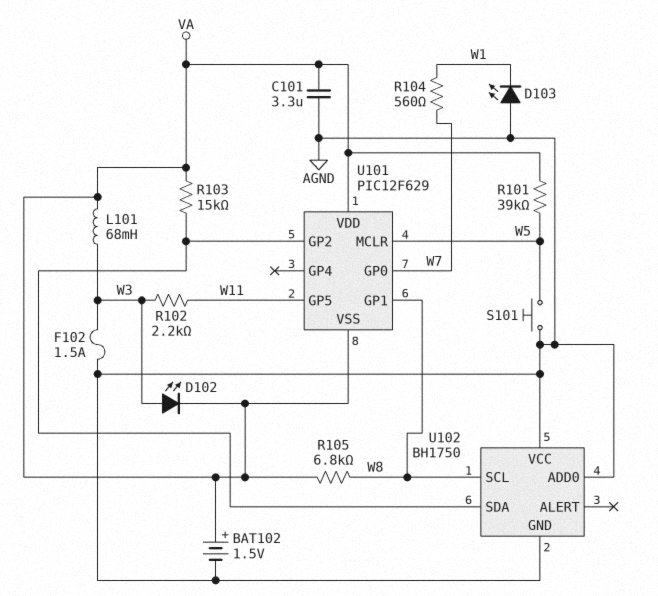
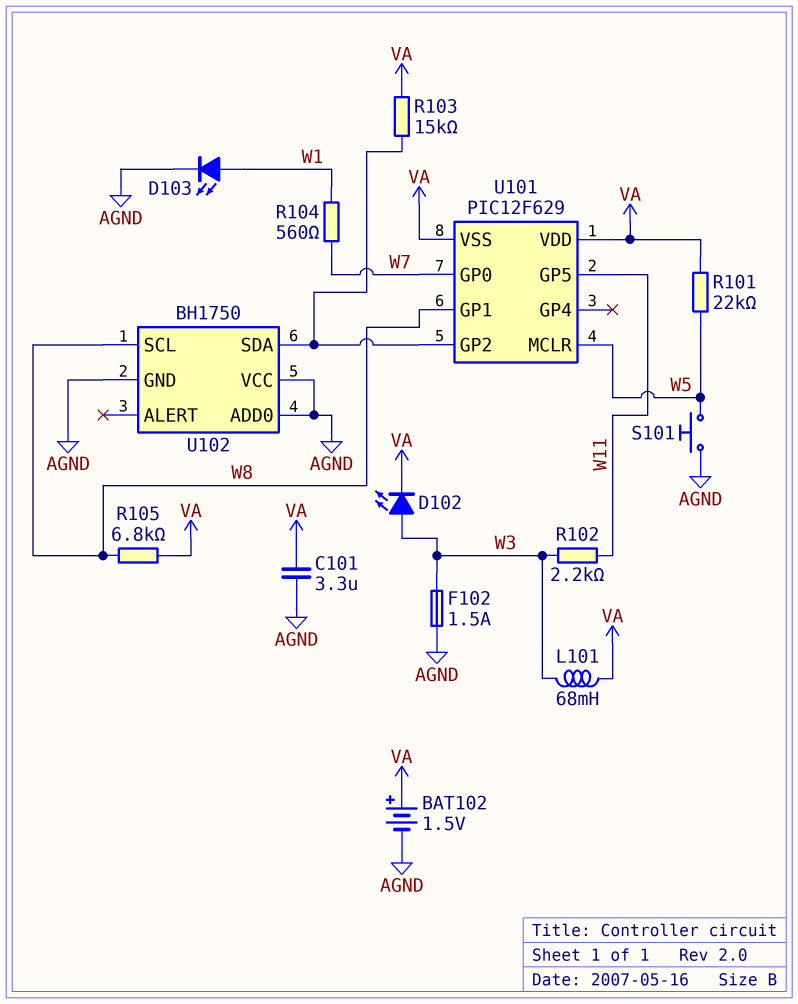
D103: LED (A AGND, K W1) -> LED (A W1, K AGND)
R101: 39k (VA, W5) -> 22k (VA, W5)

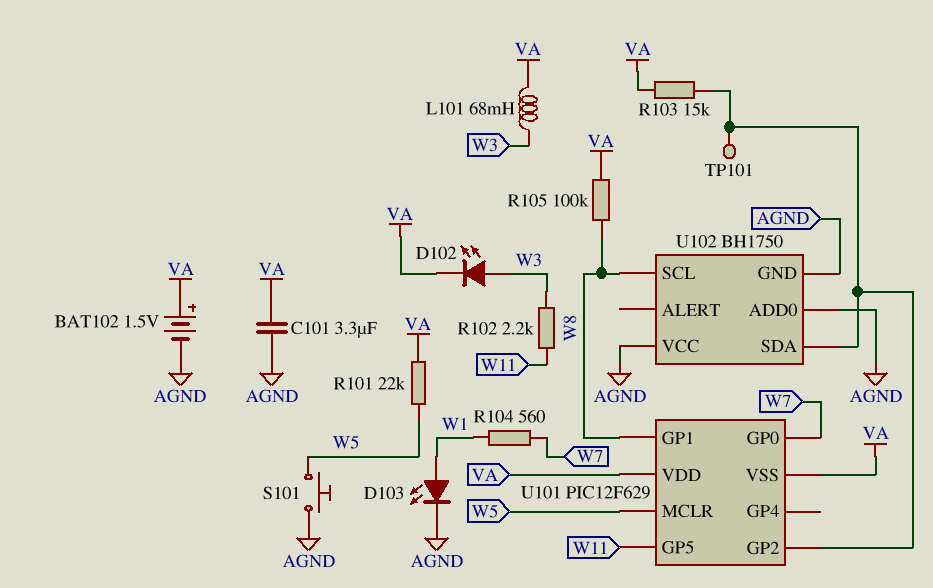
F102: 1.5A (AGND, W3) -> none
R105: 6.8k (VA, W8) -> 100k (VA, W8)
TP101: none -> test point (U101/GP2)

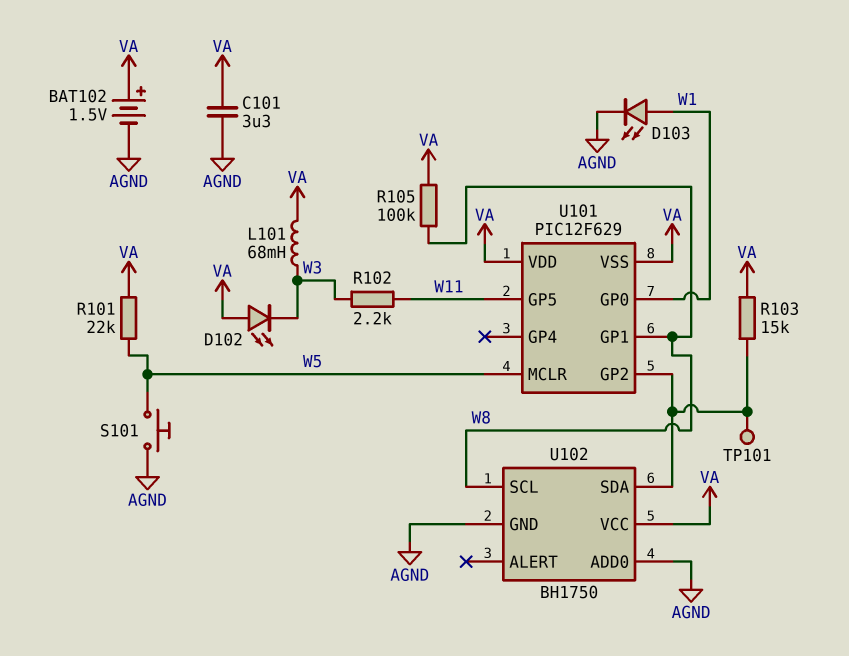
D102: LED (A W3, K VA) -> LED (A VA, K W3)
R104: 560 (W1, W7) -> none
U101 pin GP0: W7 -> W1
U102 pin VCC: AGND -> VA

